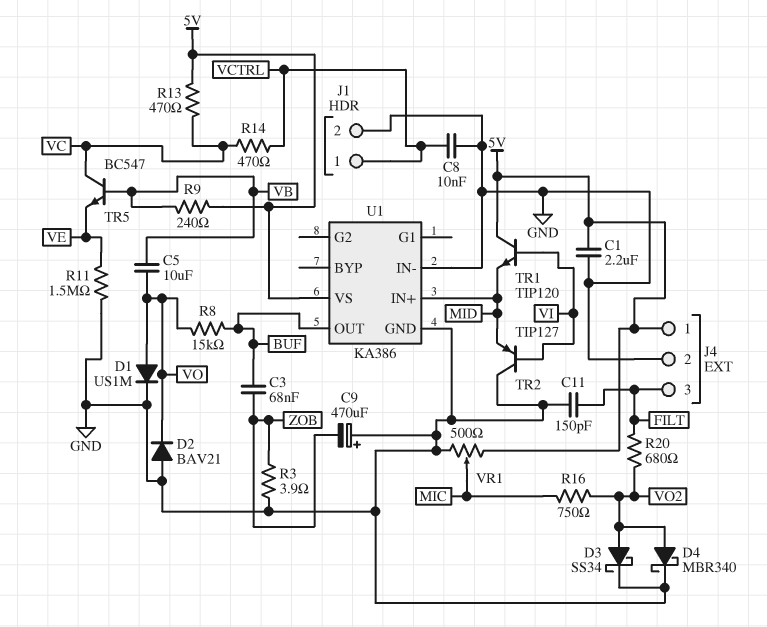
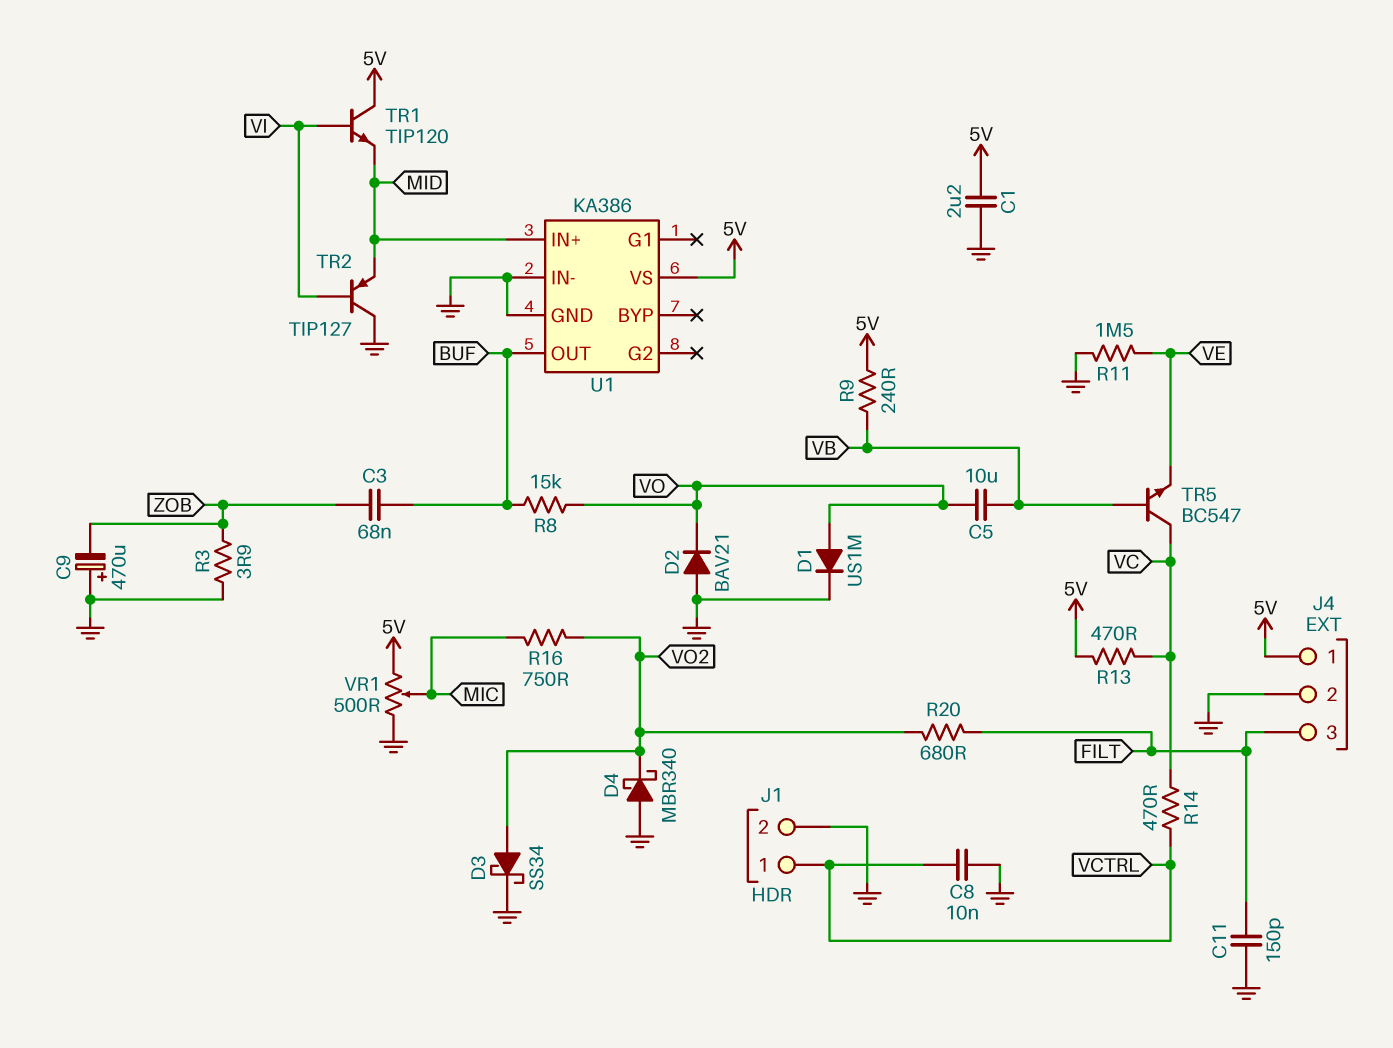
D4: schottky MBR340 (A VO2, K GND) -> schottky MBR340 (A GND, K VO2)

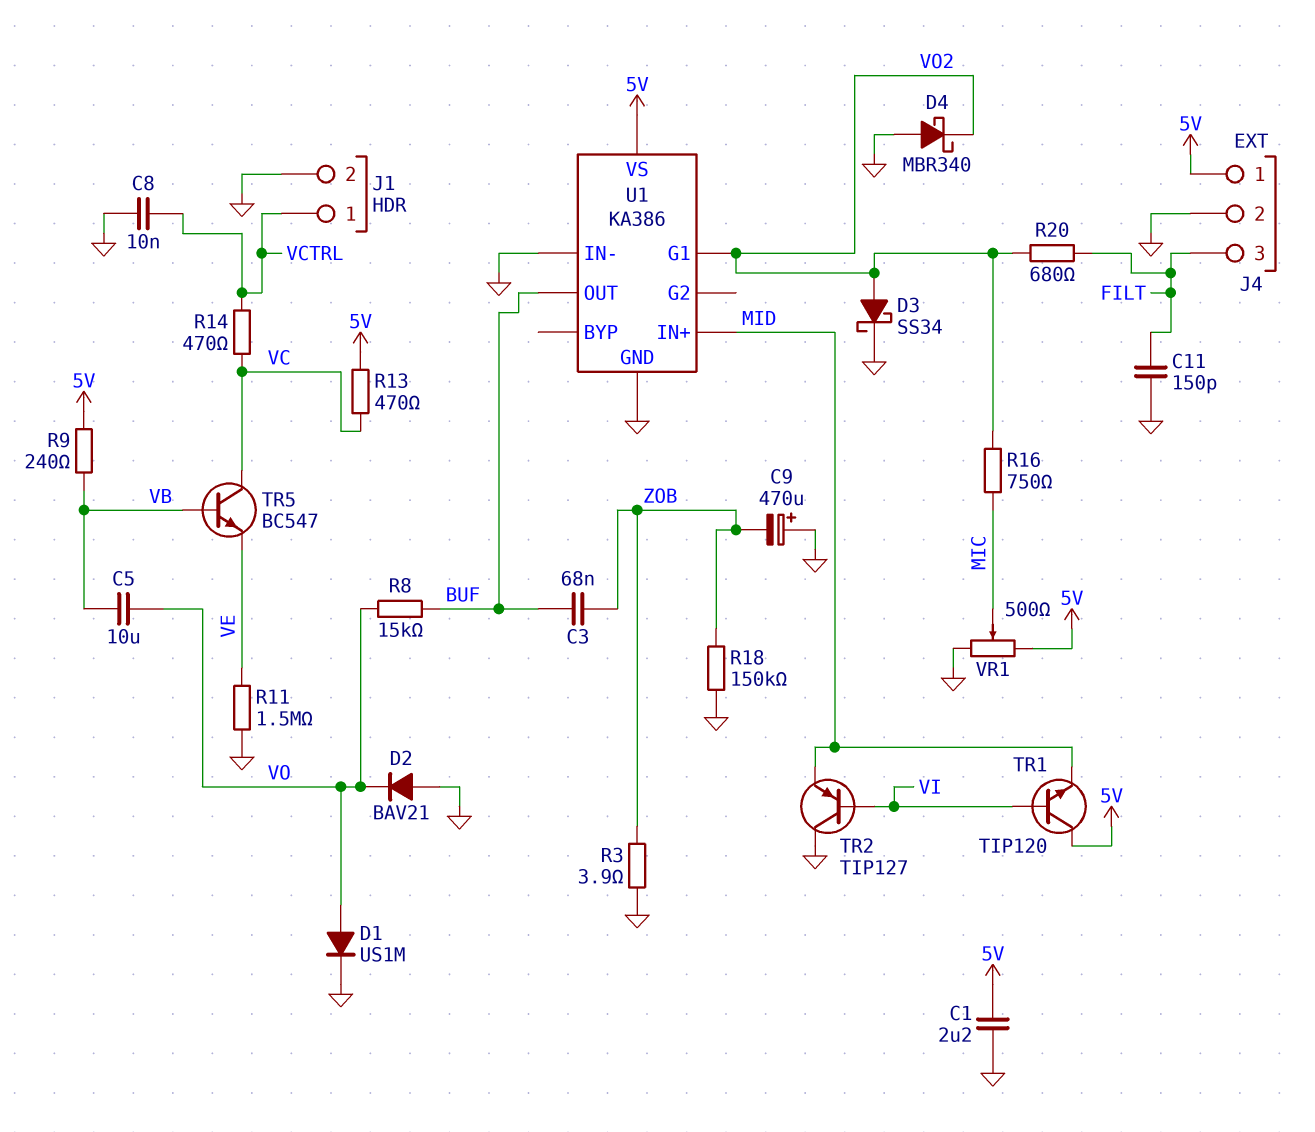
R18: none -> 150k (GND, ZOB)
U1 pin G1: none -> VO2

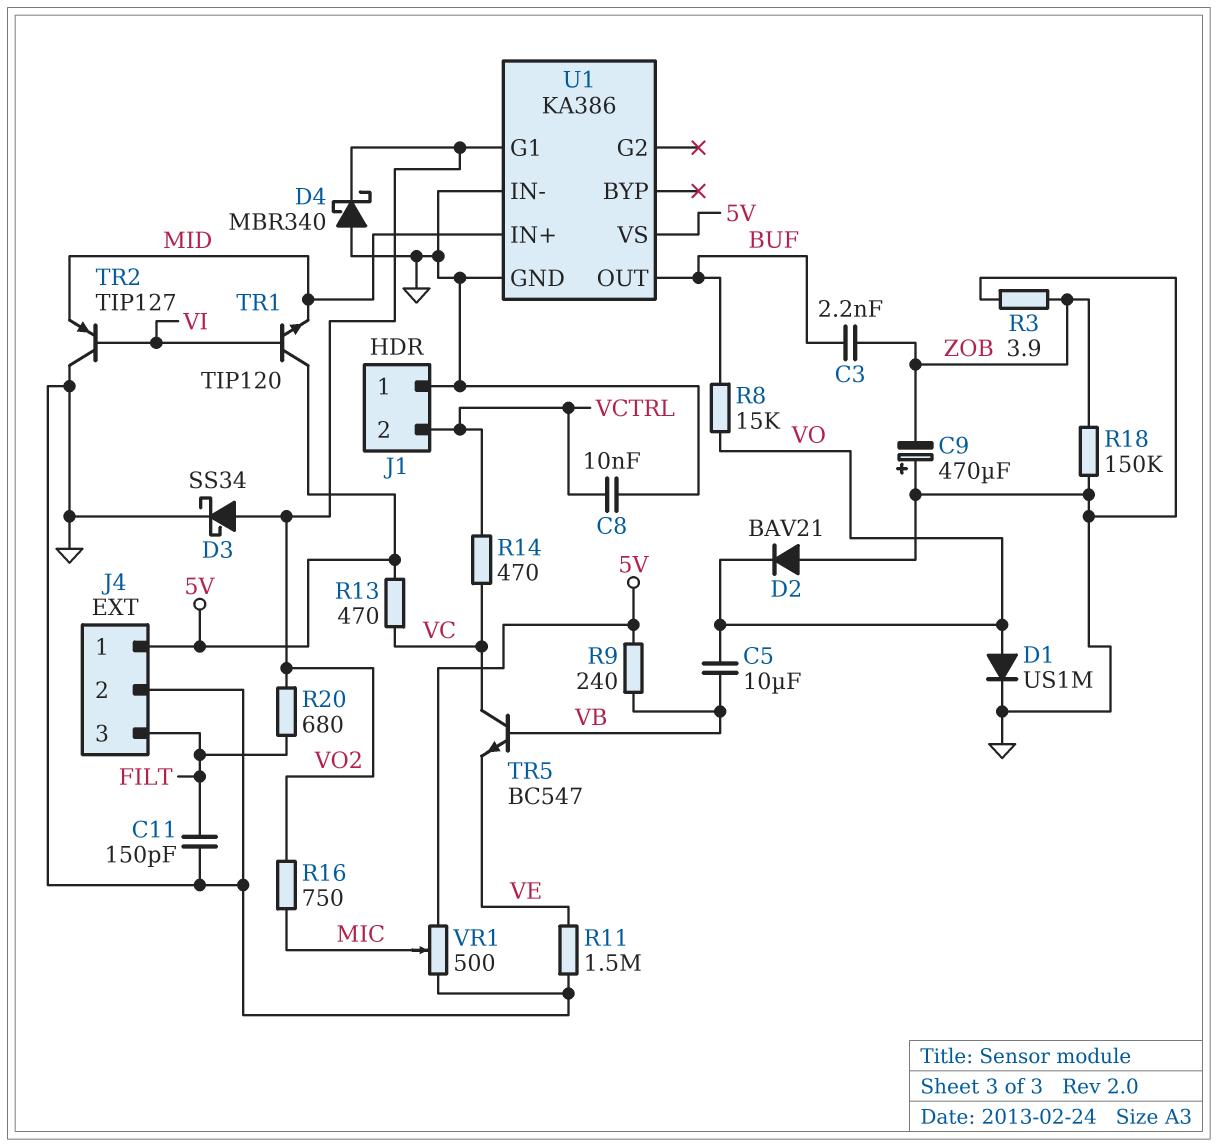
C1: 2.2uF (5V, GND) -> none
C3: 68nF (BUF, ZOB) -> 2.2nF (BUF, ZOB)
J1 pin 1: VCTRL -> GND
J1 pin 2: GND -> VCTRL

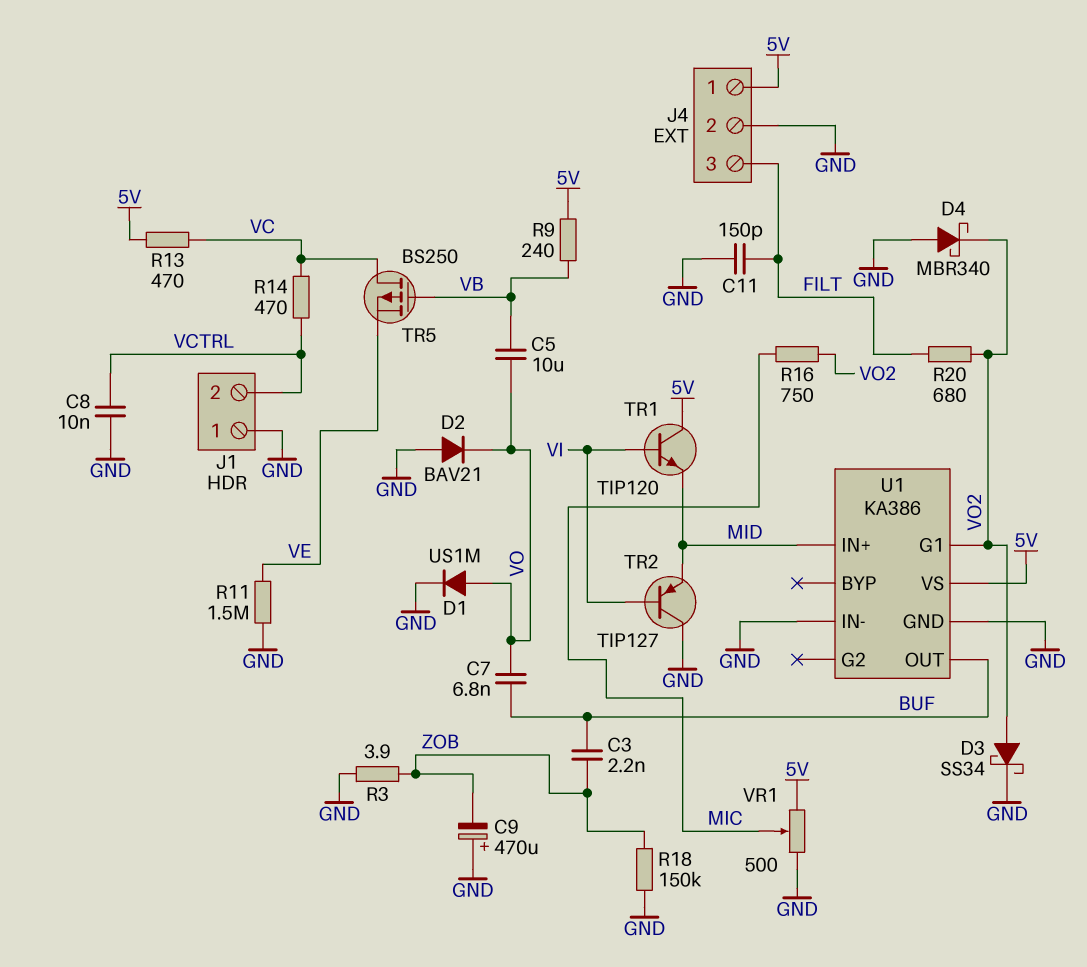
C7: none -> 6.8nF (BUF, VO)
R8: 15k (BUF, VO) -> none
TR5: NPN BC547 (B VB, C VC, E VE) -> PMOS BS250 (G VB, D VC, S VE)

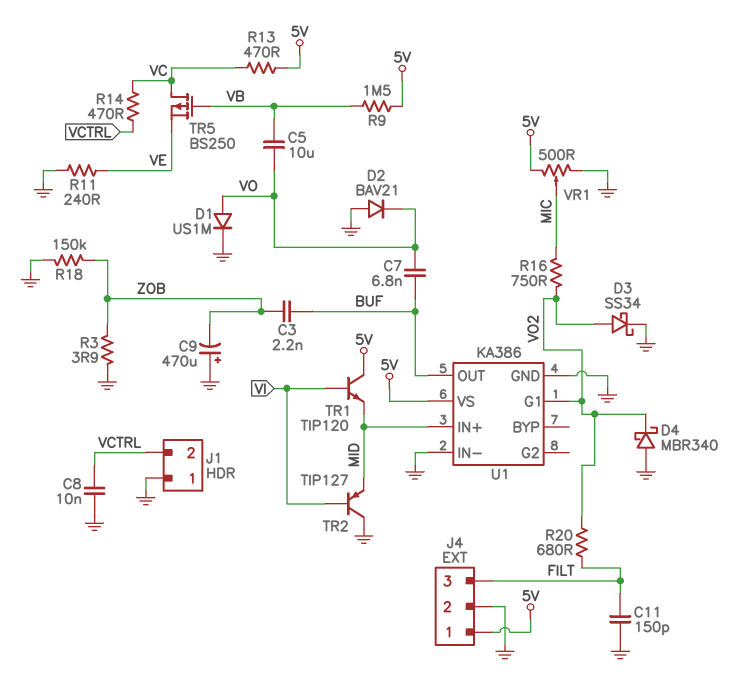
R9: 240 (5V, VB) -> 1.5M (5V, VB)
R11: 1.5M (GND, VE) -> 240 (GND, VE)

